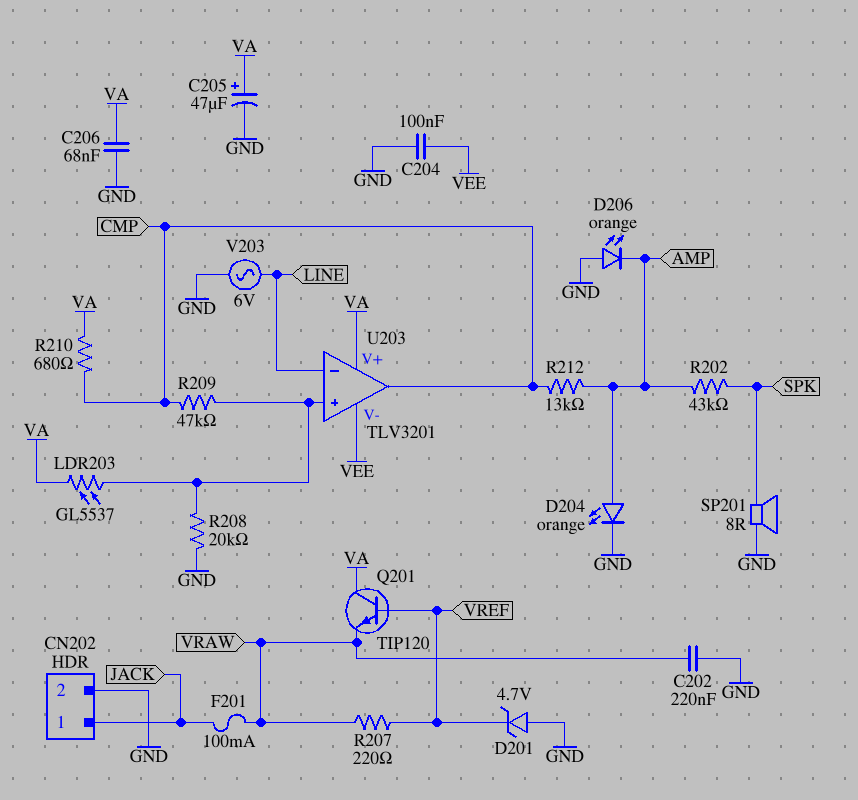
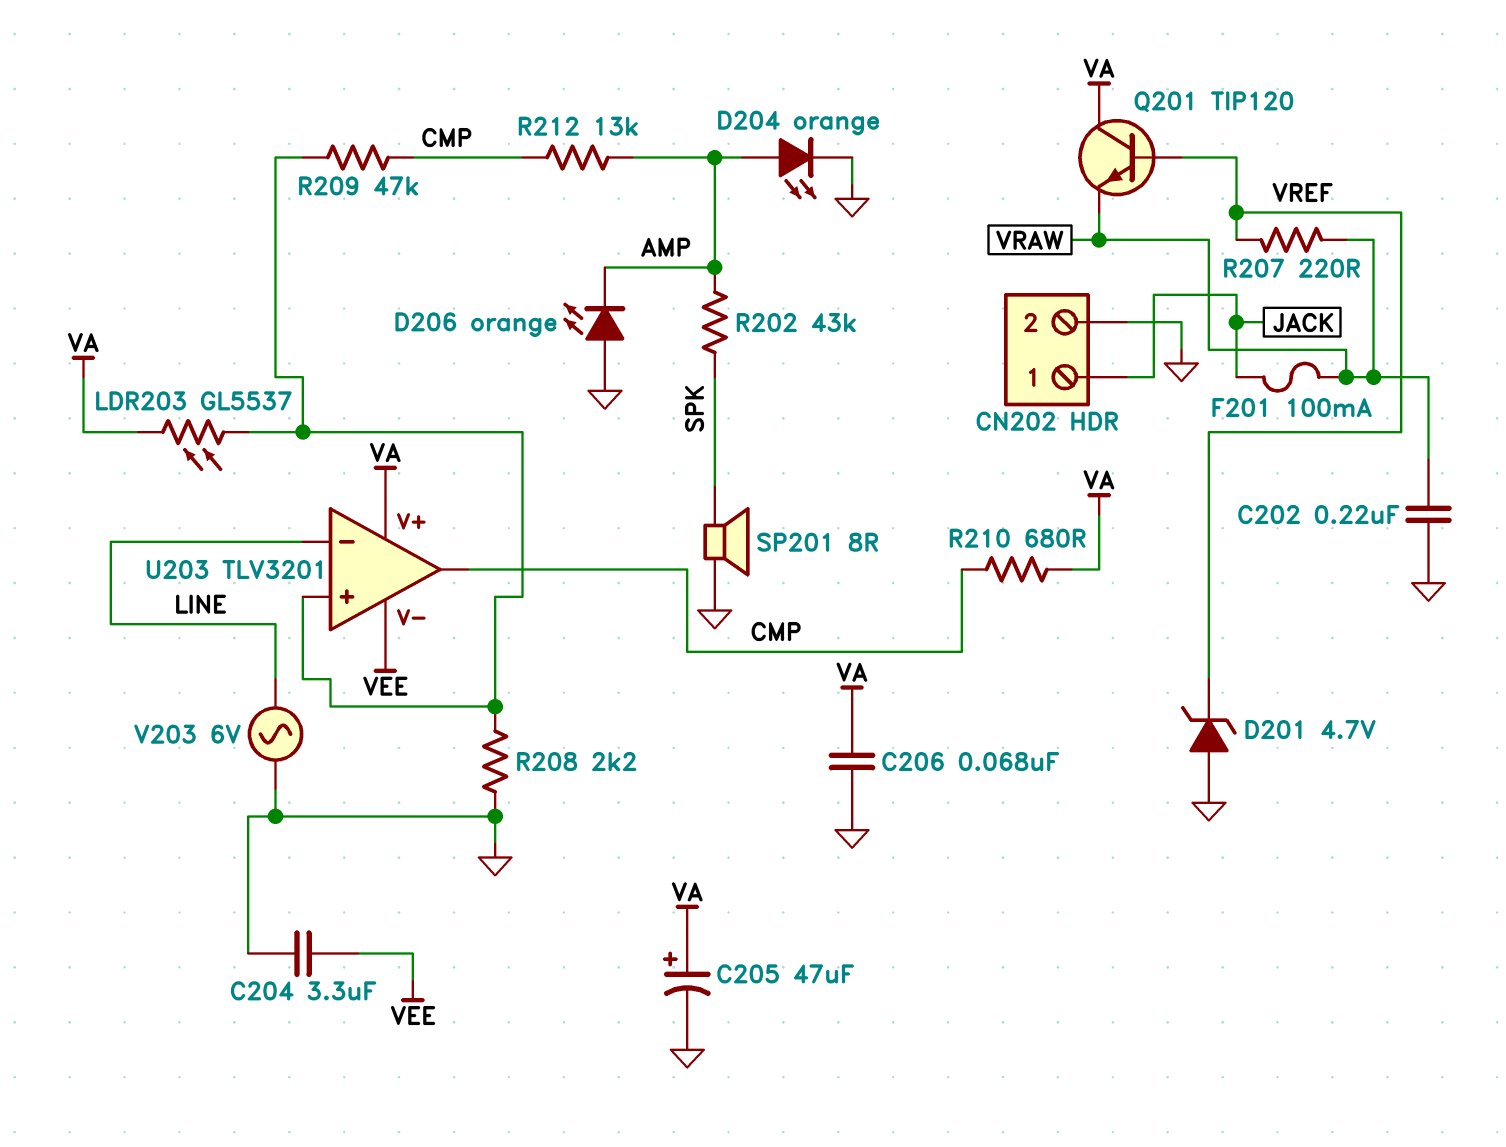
C204: 100nF (GND, VEE) -> 3.3uF (GND, VEE)
R208: 20k (GND, U203/in+) -> 2.2k (GND, U203/in+)

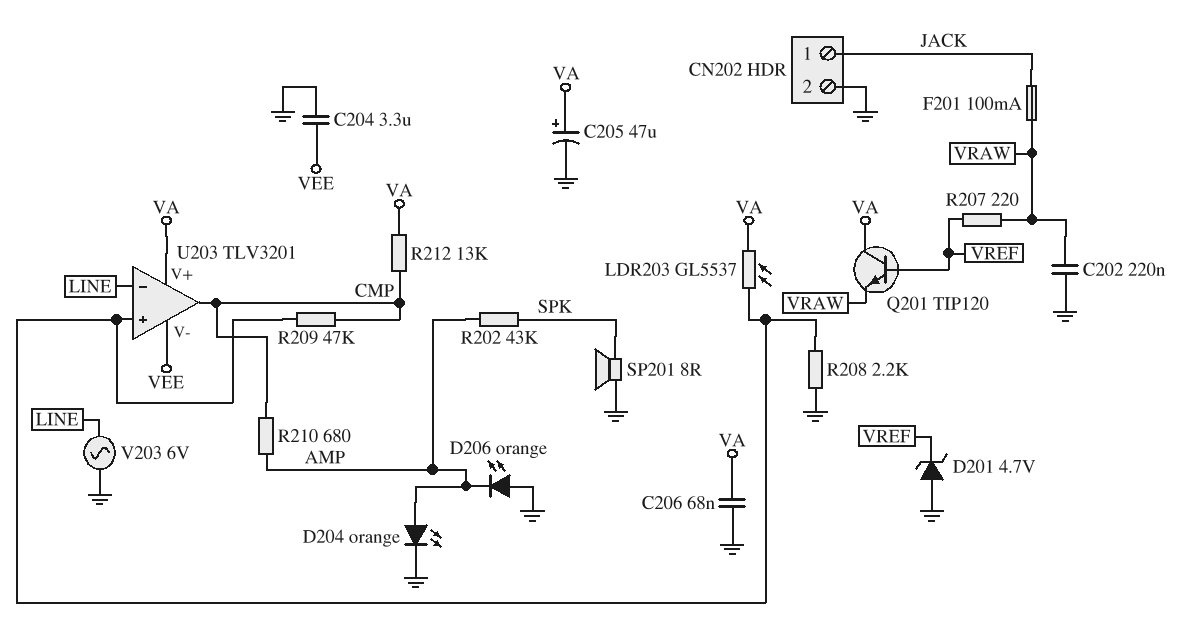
R210: 680 (CMP, VA) -> 680 (AMP, CMP)
R212: 13k (AMP, CMP) -> 13k (CMP, VA)

